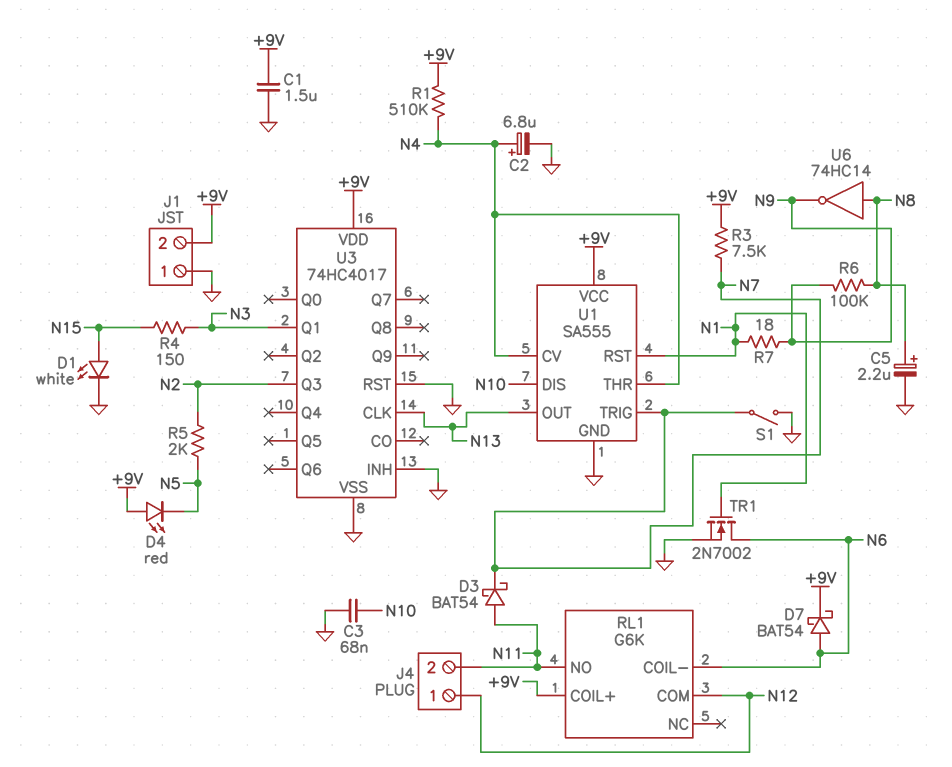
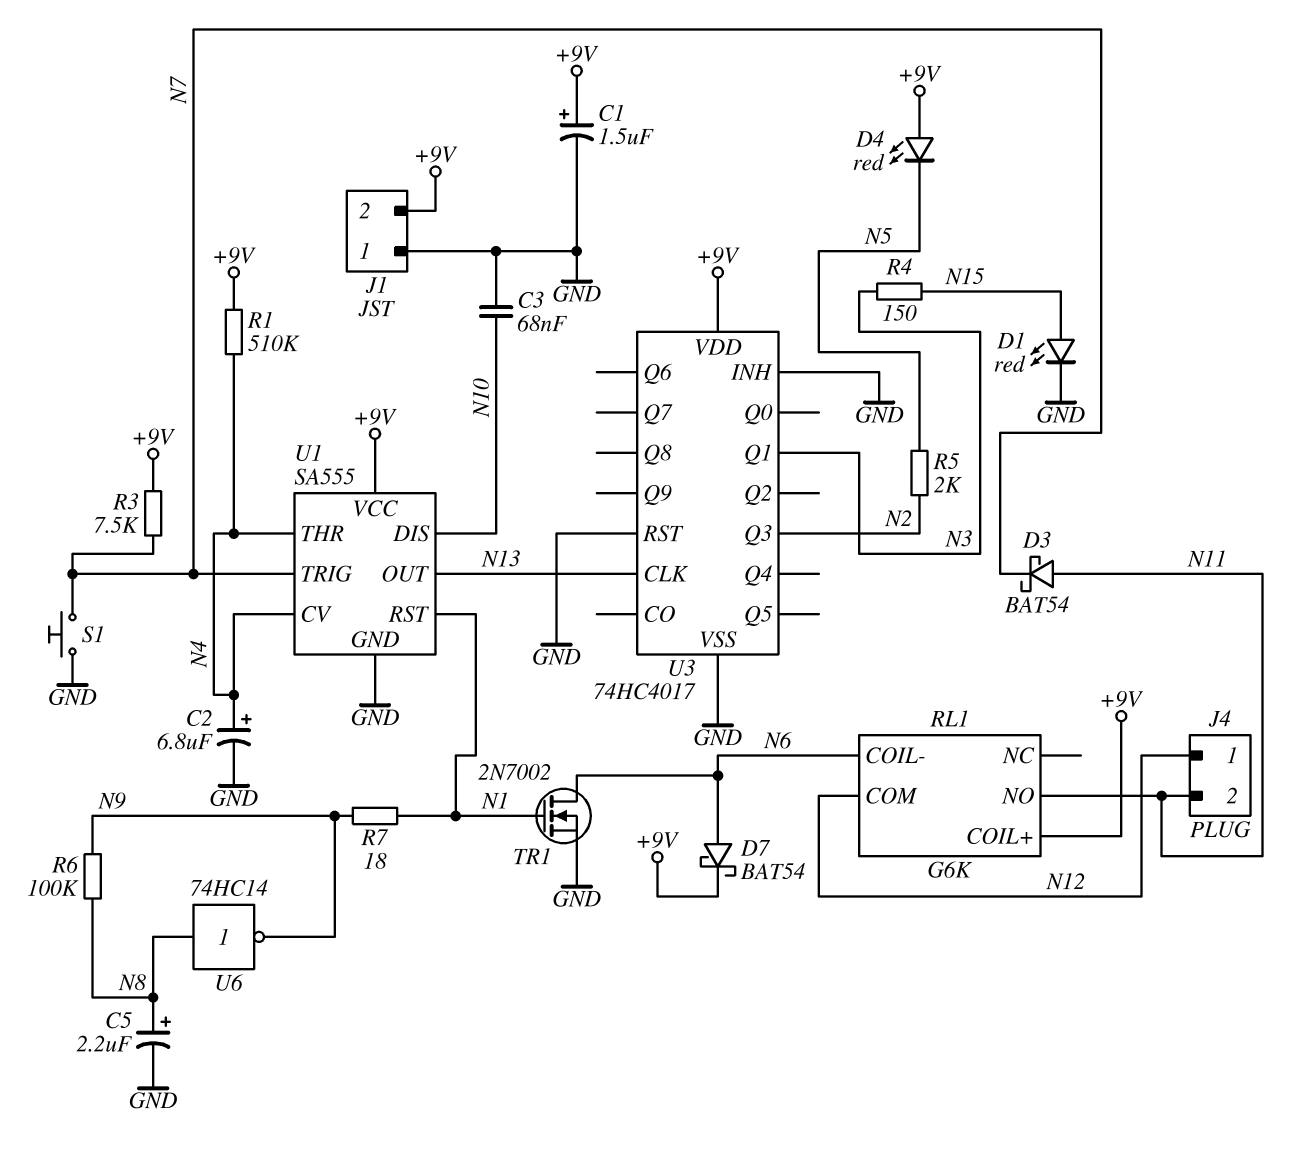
C1: 1.5uF (+9V, GND) -> 1.5uF (plus +9V, minus GND)
D1: LED white (A N15, K GND) -> LED red (A N15, K GND)
S1: switch (GND, N7) -> button (GND, N7)

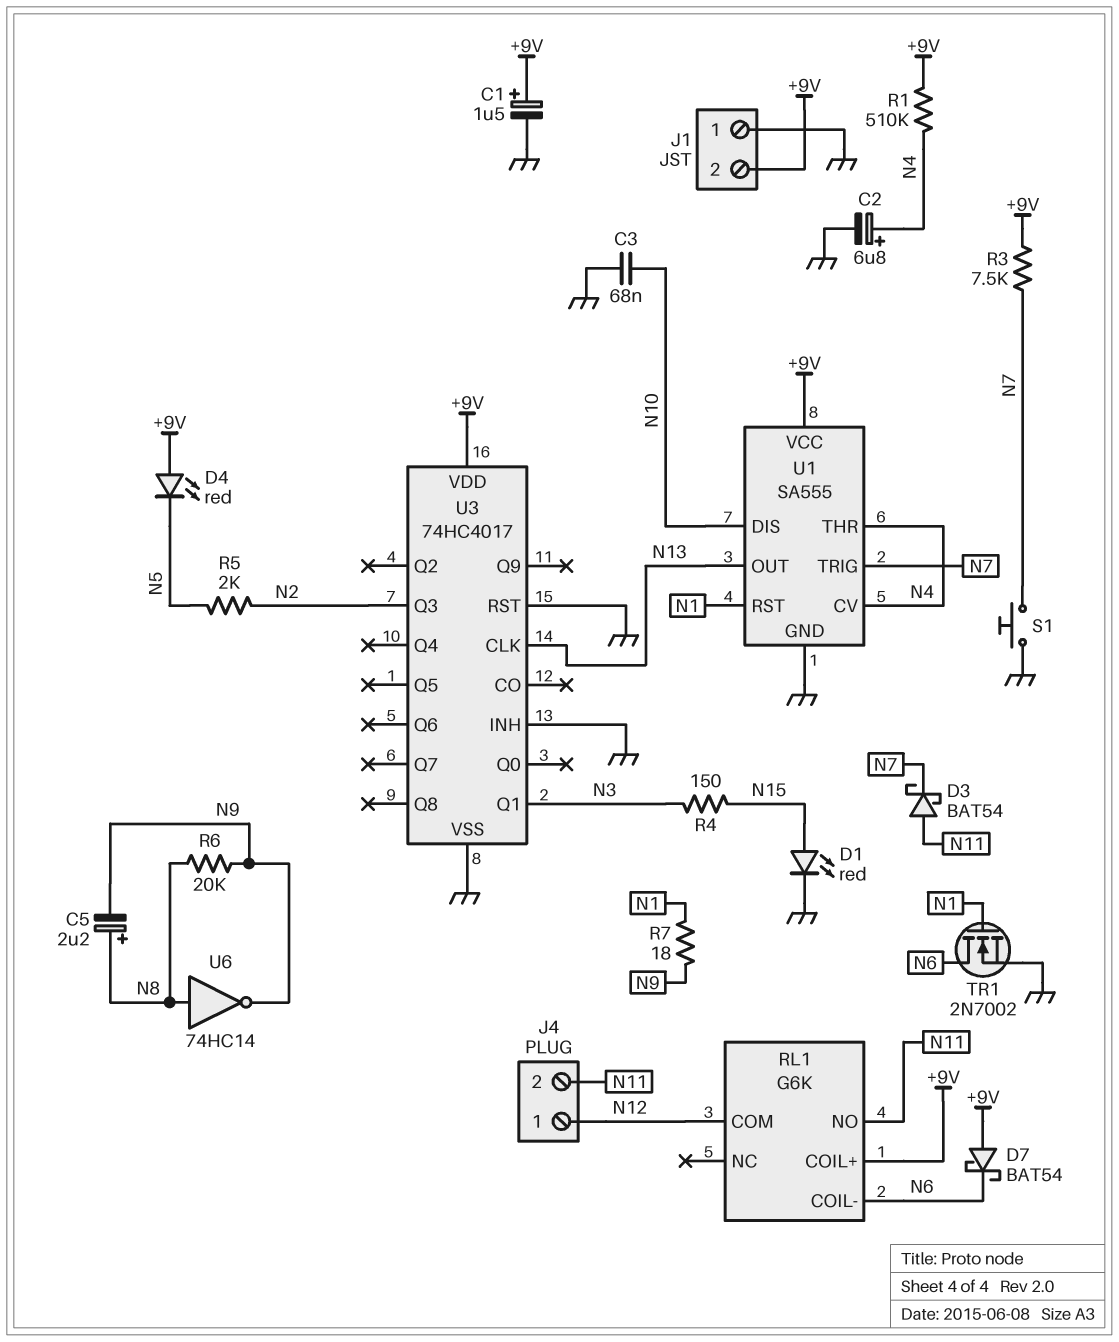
C5: 2.2uF (plus N8, minus GND) -> 2.2uF (plus N8, minus N9)
D7: schottky BAT54 (A N6, K +9V) -> schottky BAT54 (A +9V, K N6)
R6: 100k (N8, N9) -> 20k (N8, N9)

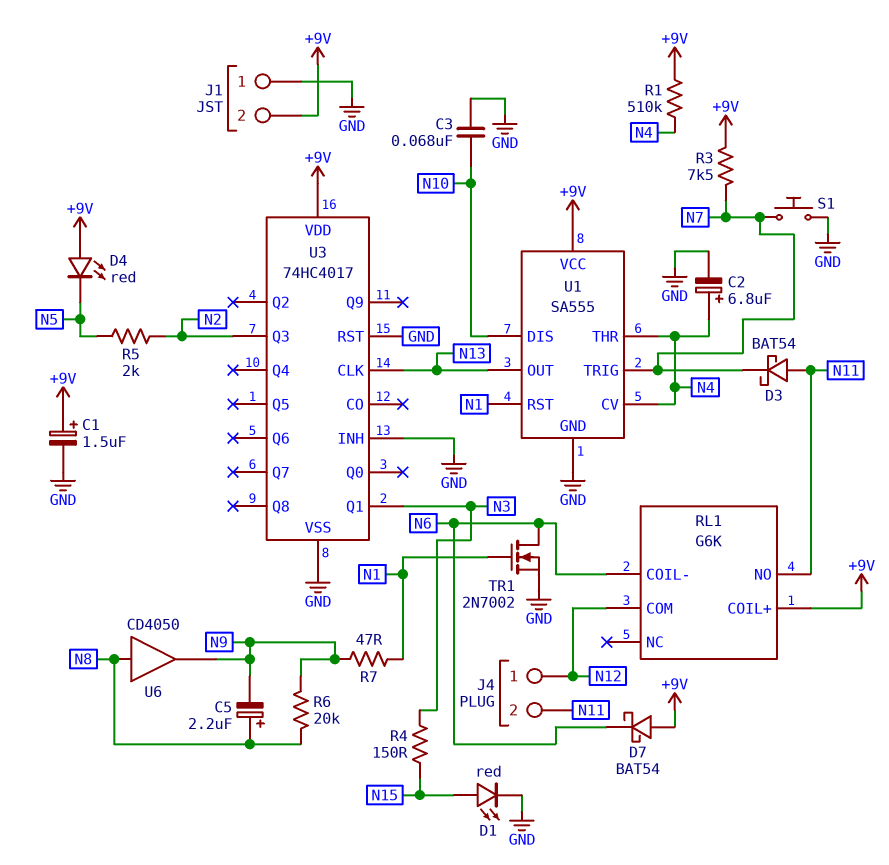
R7: 18 (N1, N9) -> 47 (N1, N9)
U6: NOT 74HC14 (in N8, out N9) -> buffer CD4050 (in N8, out N9)

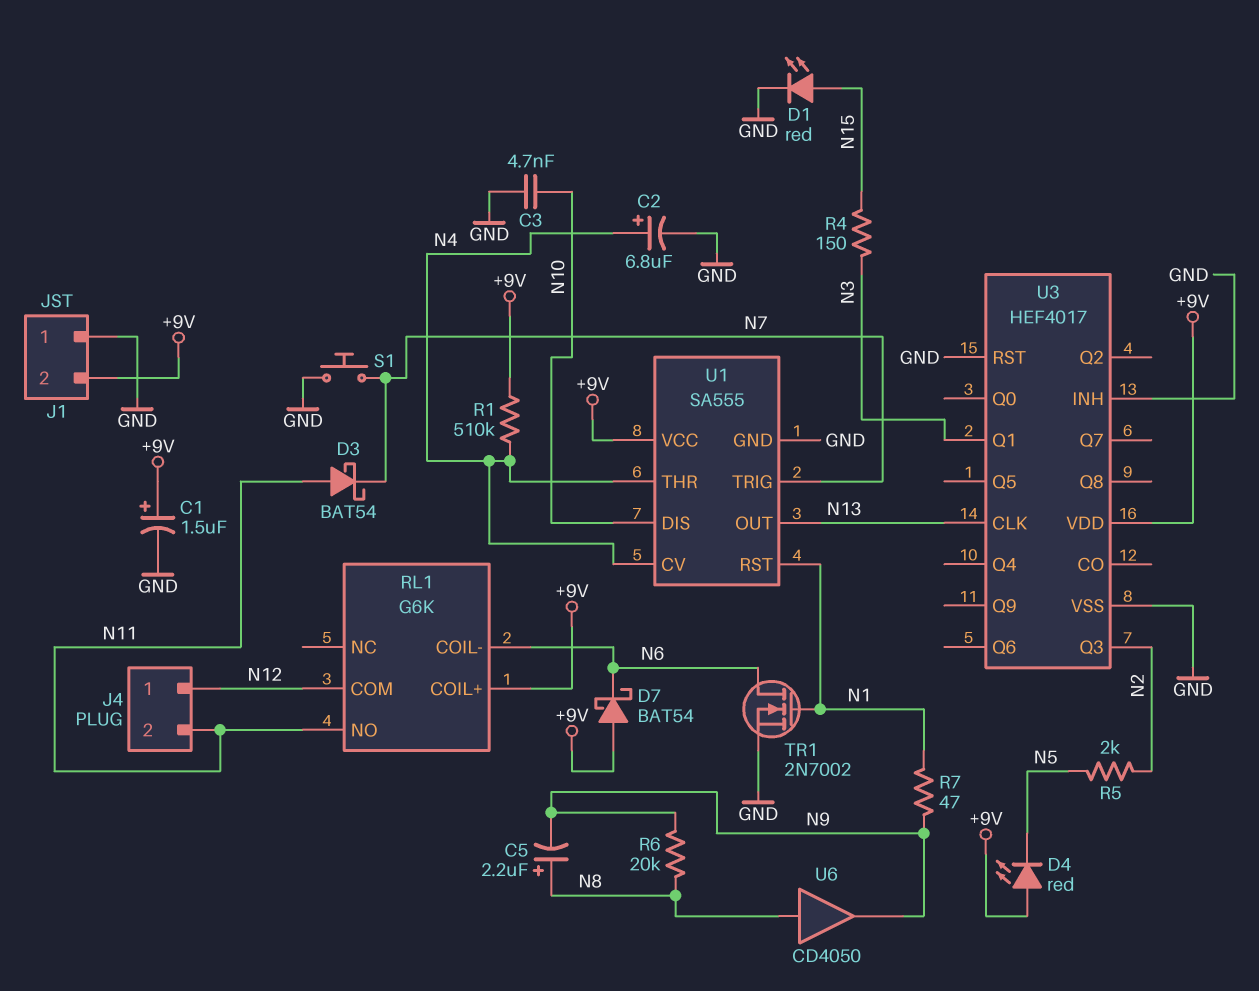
C3: 68nF (GND, N10) -> 4.7nF (GND, N10)
R3: 7.5k (+9V, N7) -> none
U3: 74HC4017 -> HEF4017

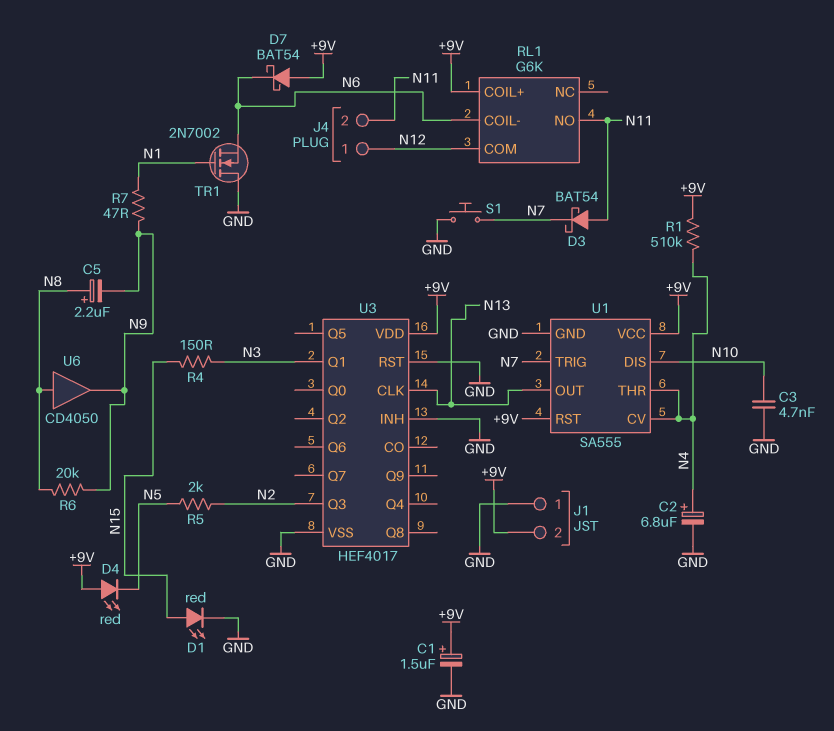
TR1: NMOS 2N7002 (G N1, D N6, S GND) -> NMOS 2N7002 (G N1, D GND, S N6)
U1 pin RST: N1 -> +9V

